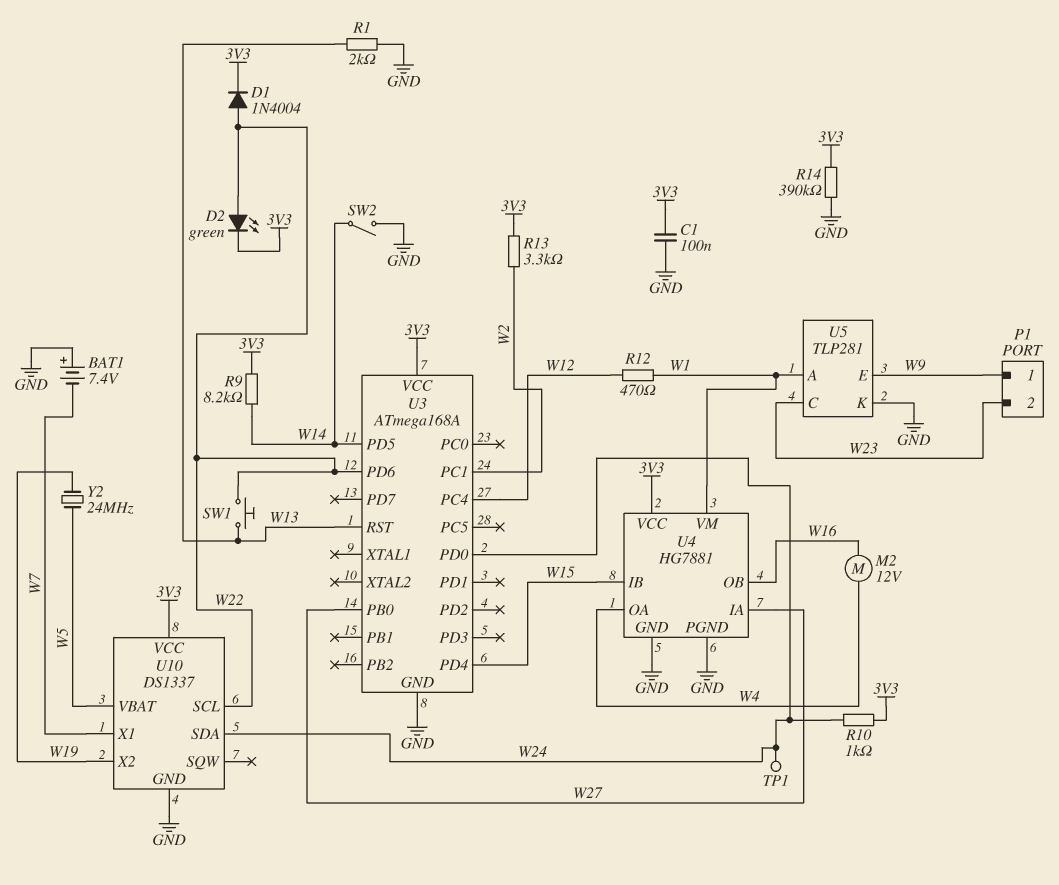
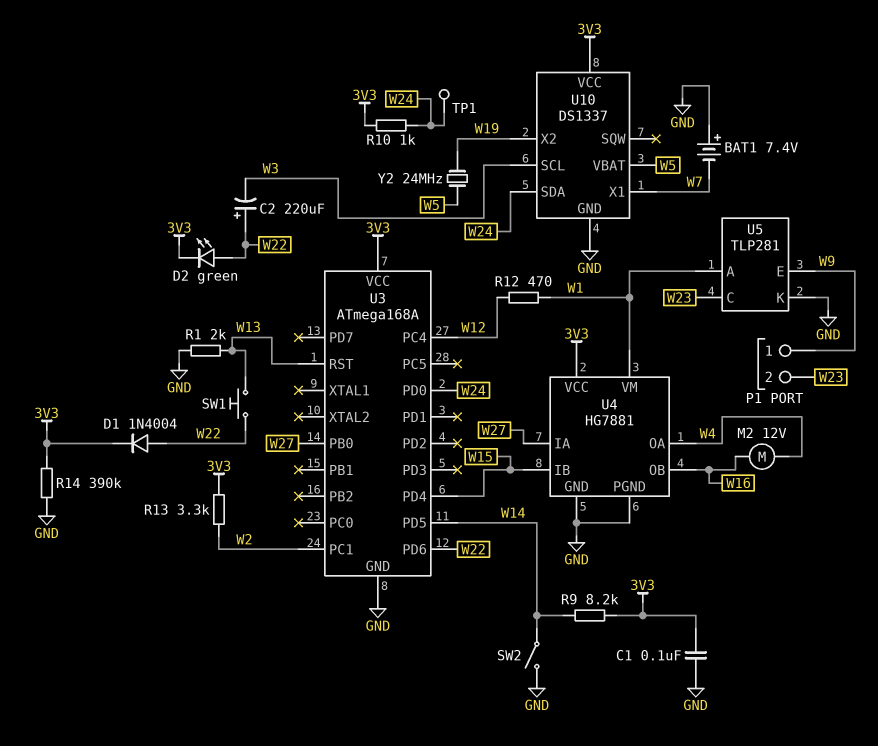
C2: none -> 220uF (plus W22, minus W3)
U10 pin SCL: W22 -> W3

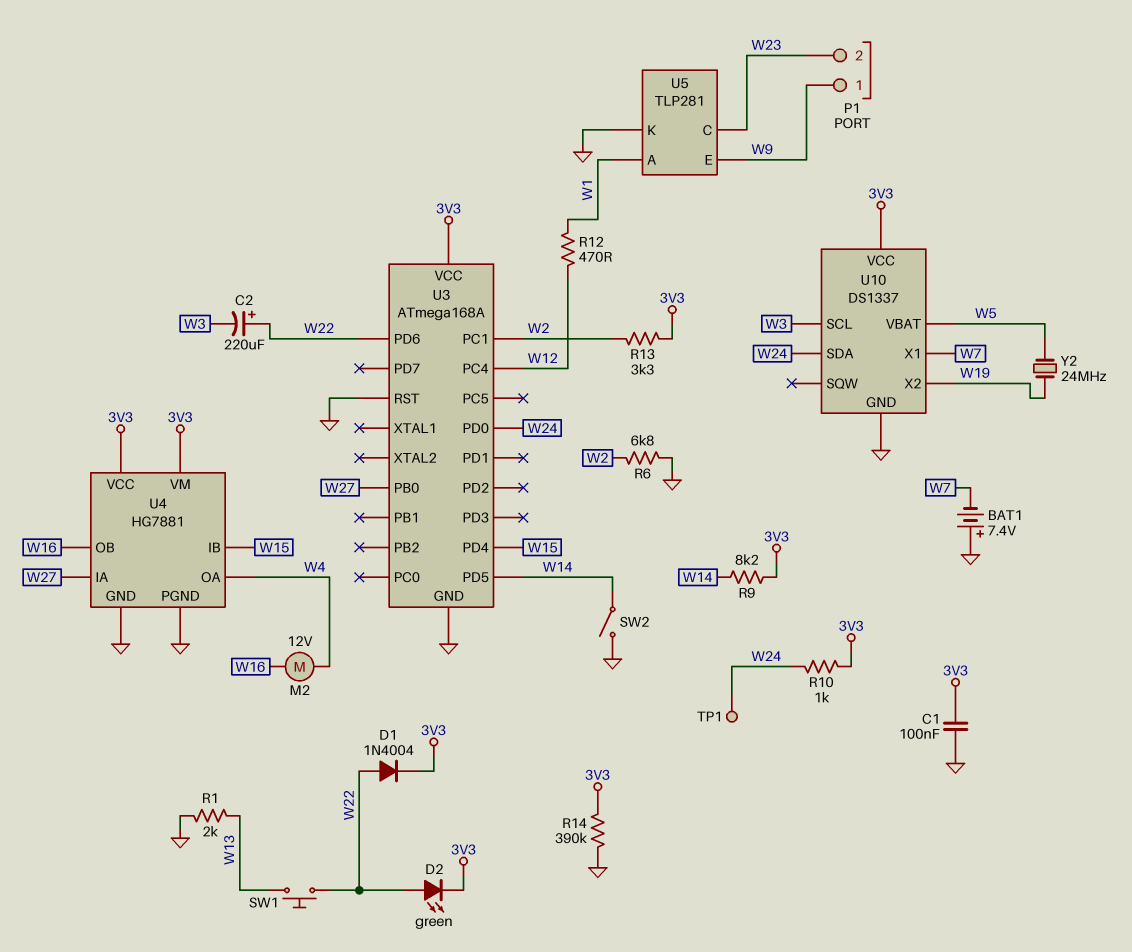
R6: none -> 6.8k (GND, W2)
U3 pin RST: W13 -> GND
U4 pin VM: W1 -> 3V3

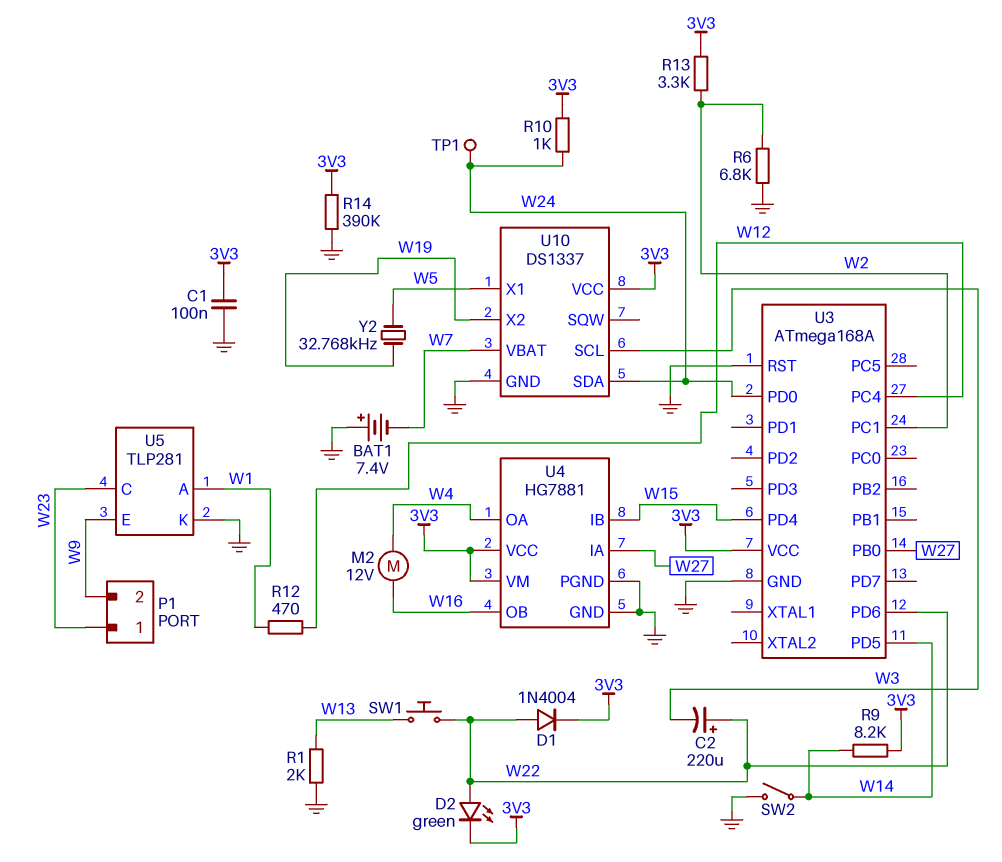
P1 pin 1: W9 -> W23
P1 pin 2: W23 -> W9
U10 pin VBAT: W5 -> W7
U10 pin X1: W7 -> W5
Y2: 24MHz (W5, W19) -> 32.768kHz (W5, W19)

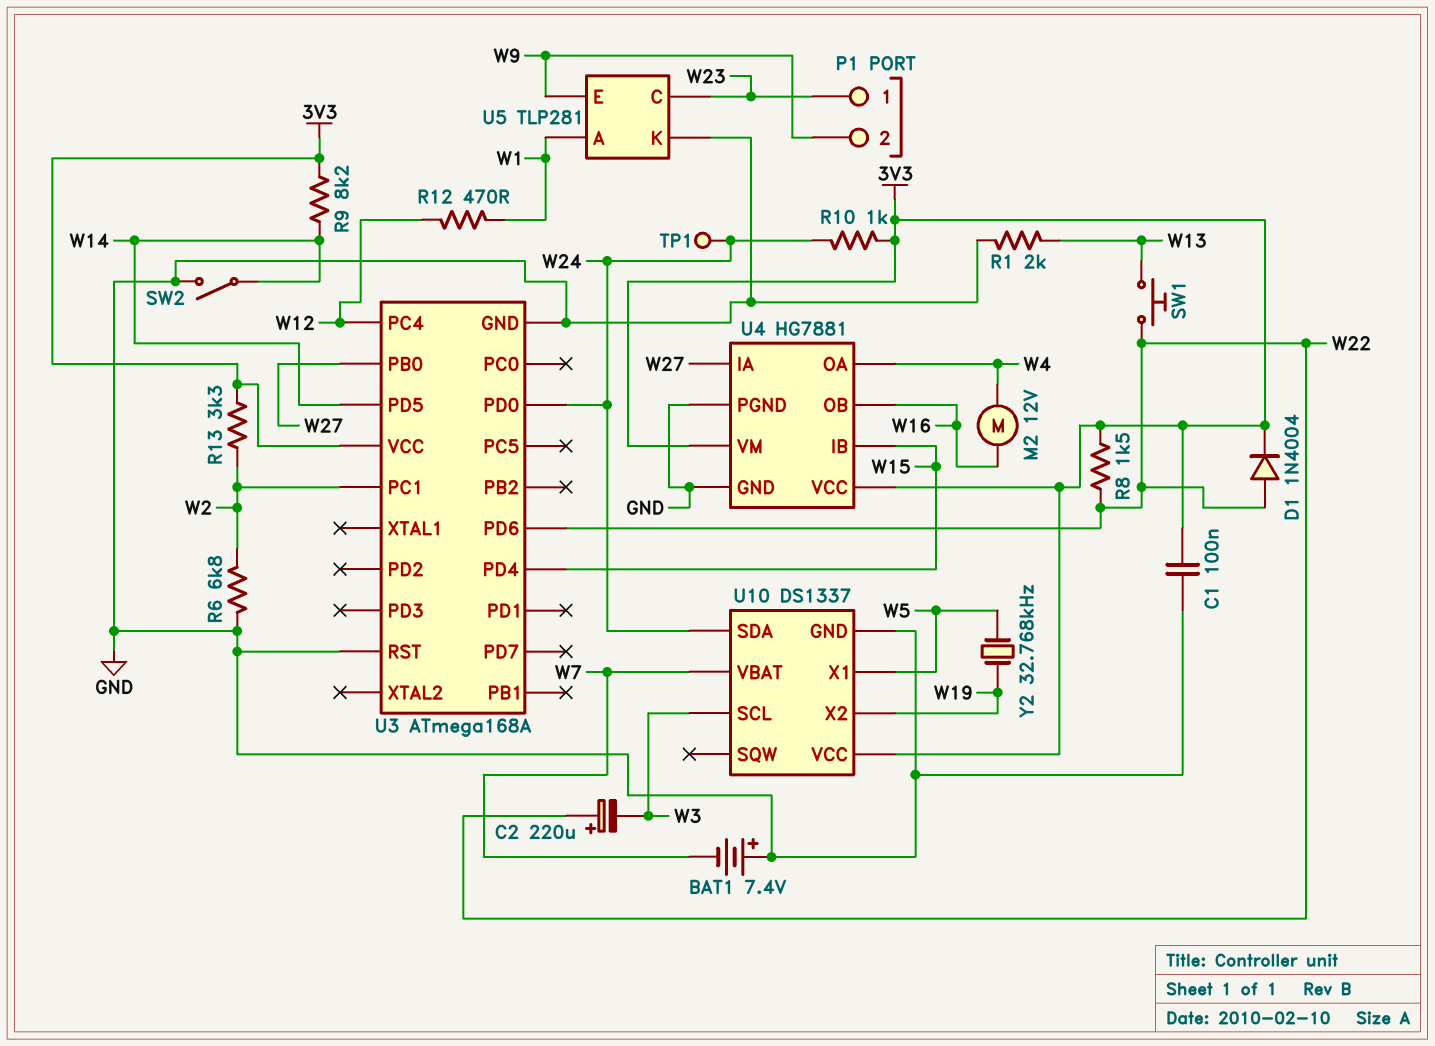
D2: LED green (A W22, K 3V3) -> none
R8: none -> 1.5k (3V3, W22)
R14: 390k (3V3, GND) -> none

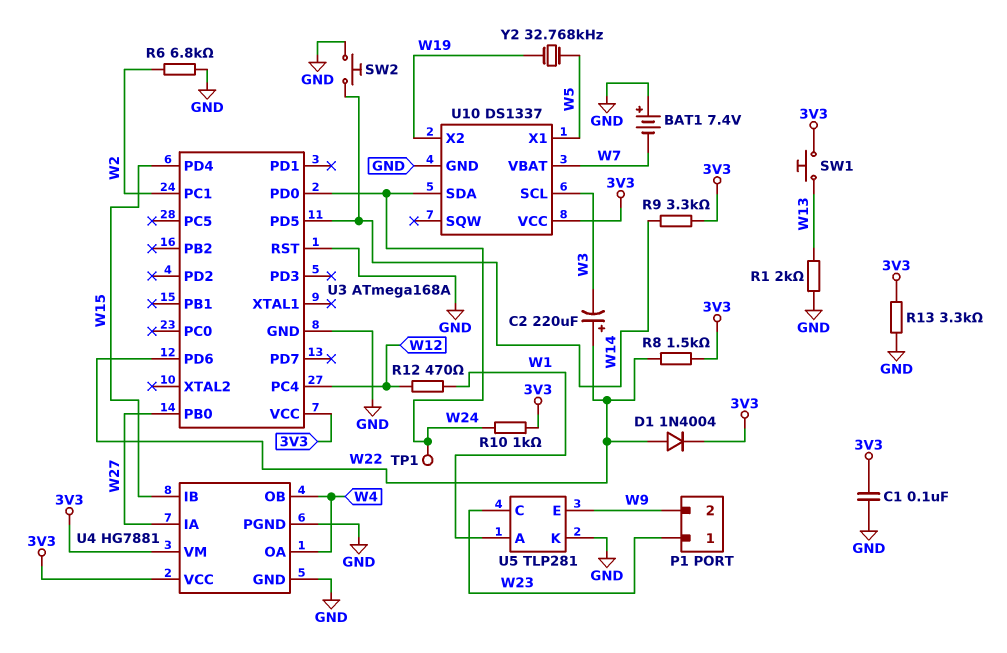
M2: motor 12V (W4, W16) -> none
R9: 8.2k (3V3, W14) -> 3.3k (3V3, W14)
R13: 3.3k (3V3, W2) -> 3.3k (3V3, GND)
SW1: button (W13, W22) -> button (3V3, W13)
SW2: switch (GND, W14) -> button (GND, W14)
U4 pin OB: W16 -> W4

